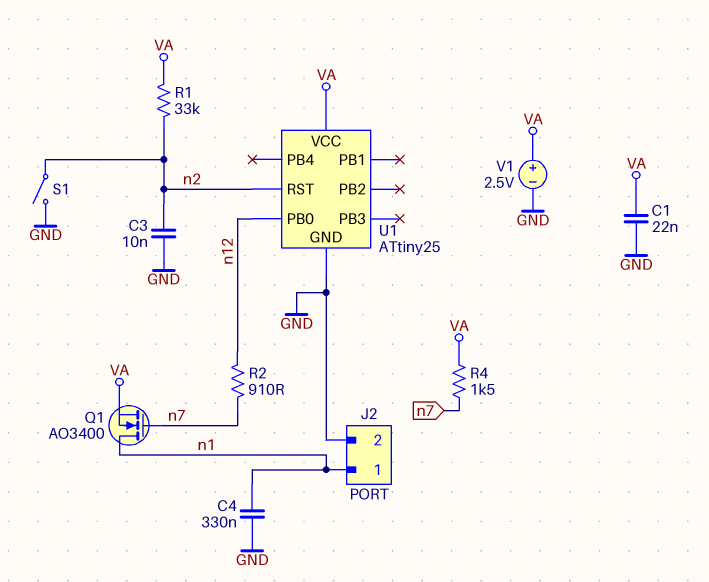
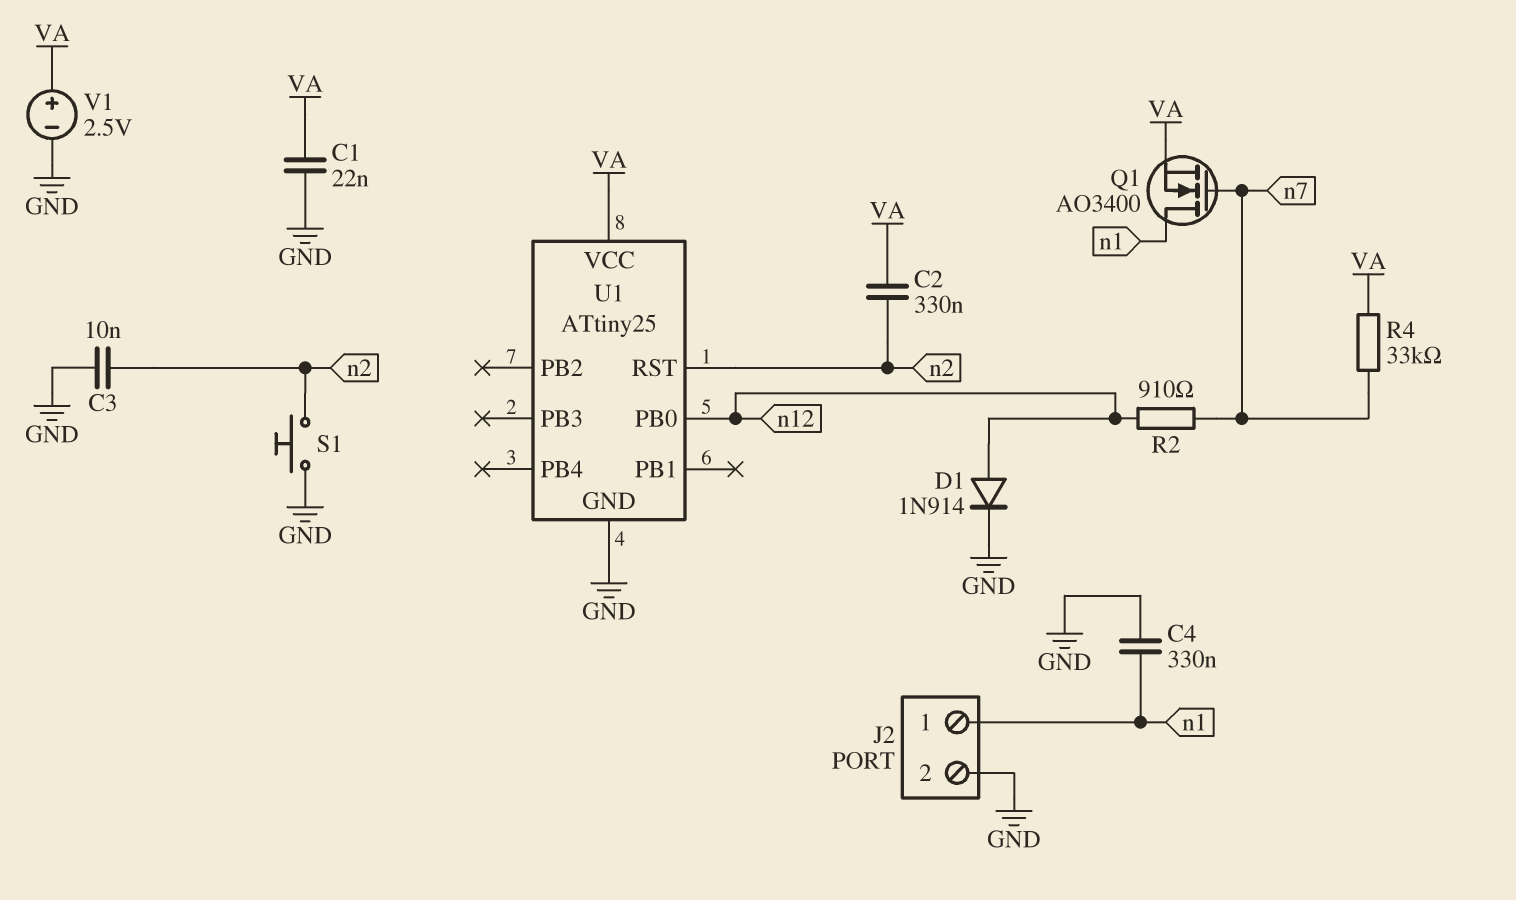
C2: none -> 330nF (VA, n2)
D1: none -> diode 1N914 (A n12, K GND)
R1: 33k (VA, n2) -> none
R4: 1.5k (VA, n7) -> 33k (VA, n7)
S1: switch (GND, n2) -> button (GND, n2)

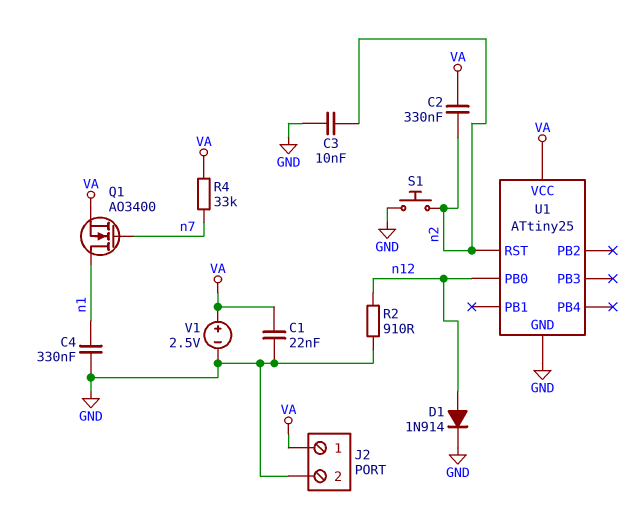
J2 pin 1: n1 -> VA
R2: 910 (n7, n12) -> 910 (GND, n12)

